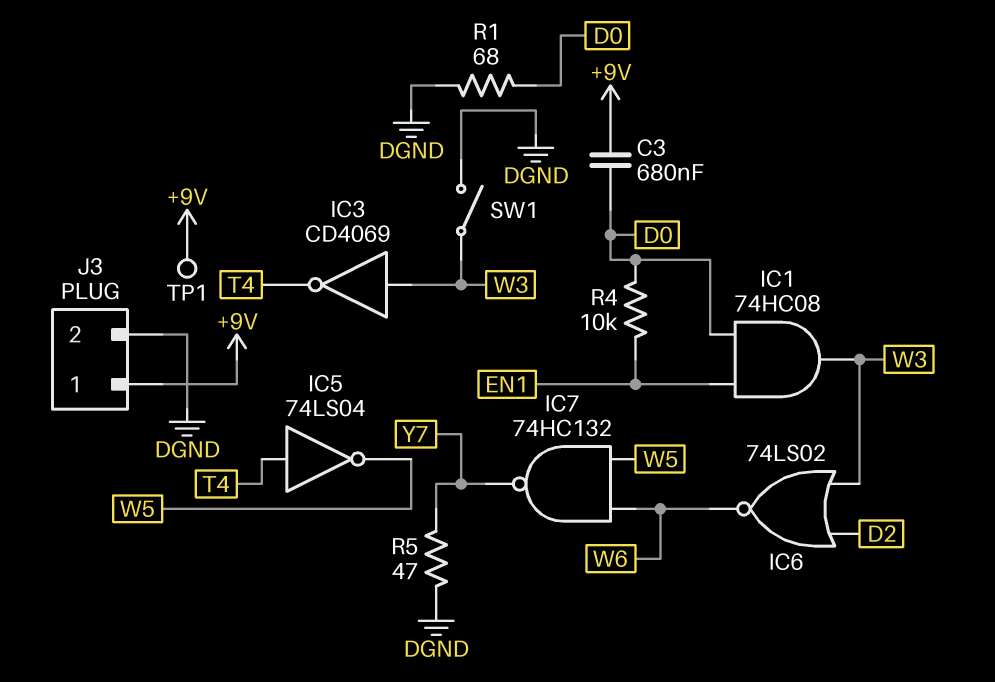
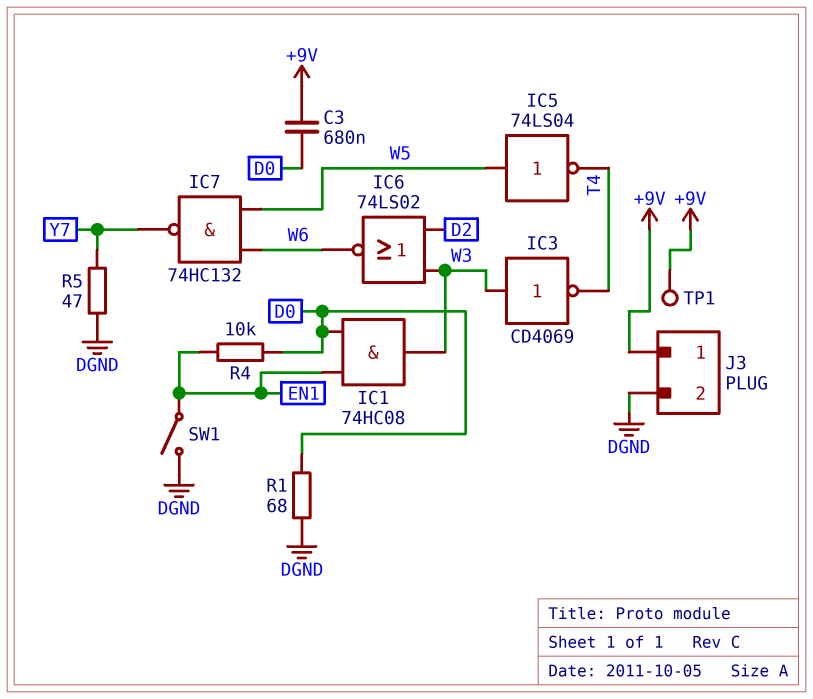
IC5: NOT 74LS04 (in T4, out W5) -> NOT 74LS04 (in W5, out T4)
SW1: switch (DGND, W3) -> switch (DGND, EN1)

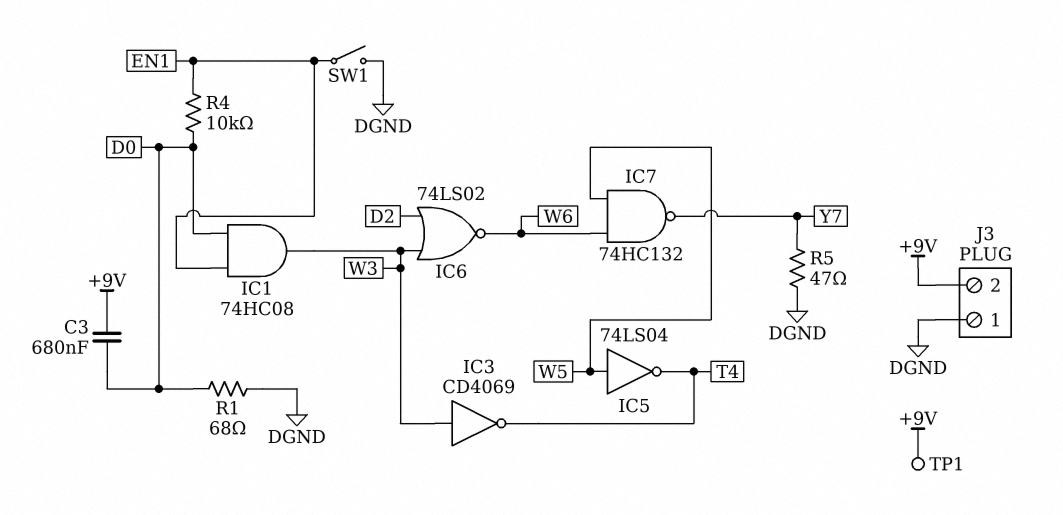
J3 pin 1: +9V -> DGND
J3 pin 2: DGND -> +9V

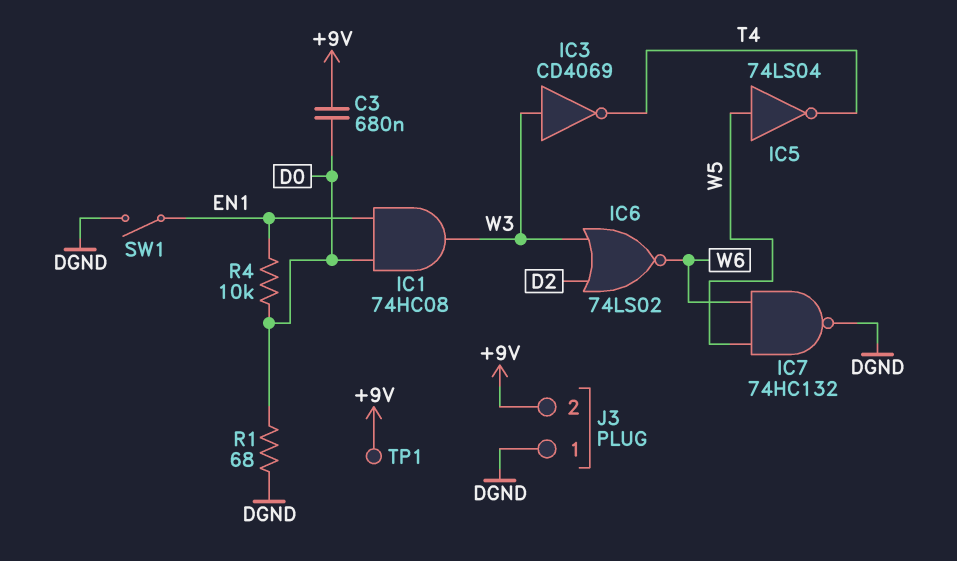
IC7: NAND 74HC132 (in W5, in W6, out Y7) -> NAND 74HC132 (in W5, in W6, out DGND)
R5: 47 (DGND, Y7) -> none

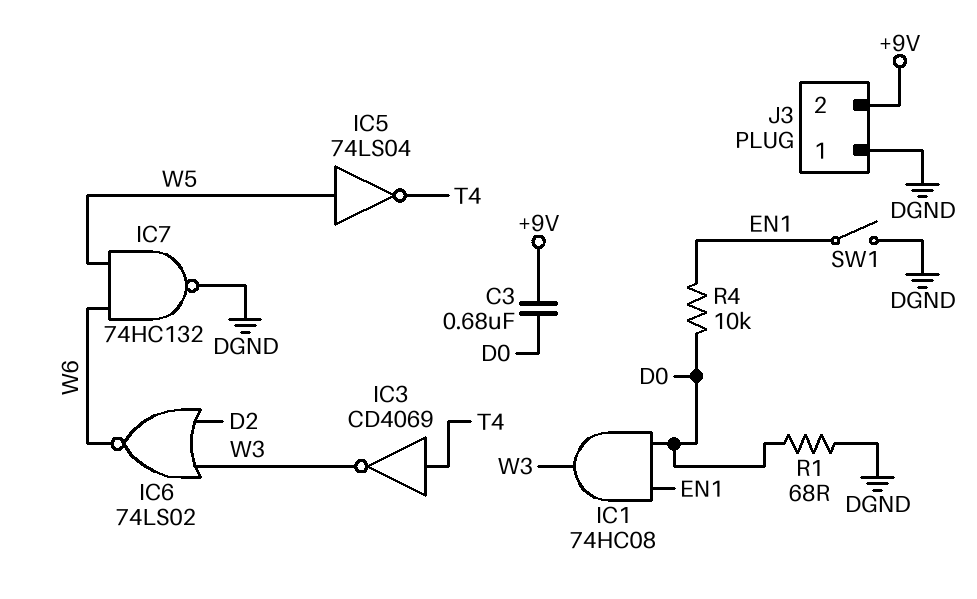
IC3: NOT CD4069 (in W3, out T4) -> NOT CD4069 (in T4, out W3)
TP1: test point (+9V) -> none

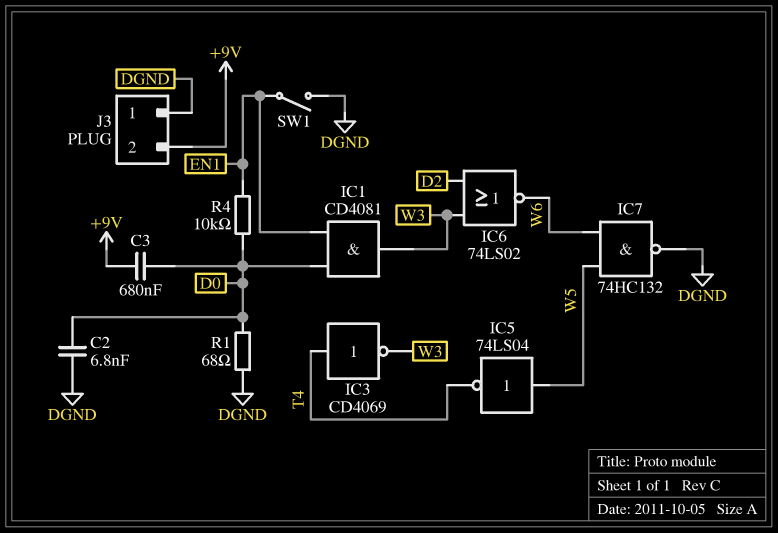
C2: none -> 6.8nF (D0, DGND)
IC1: AND 74HC08 (in D0, in EN1, out W3) -> AND CD4081 (in D0, in EN1, out W3)

